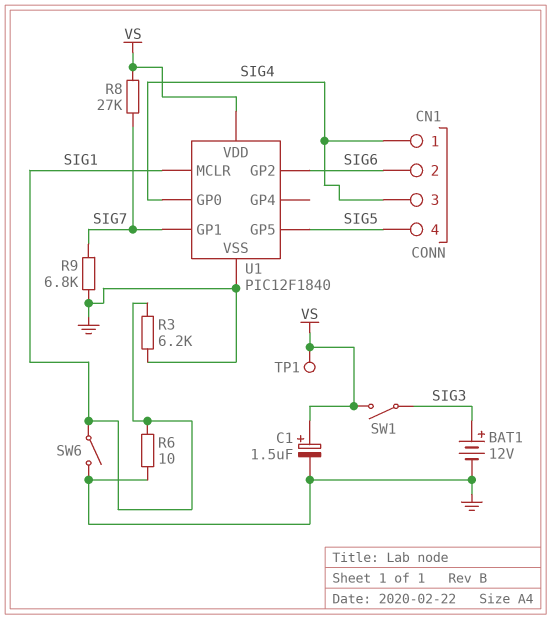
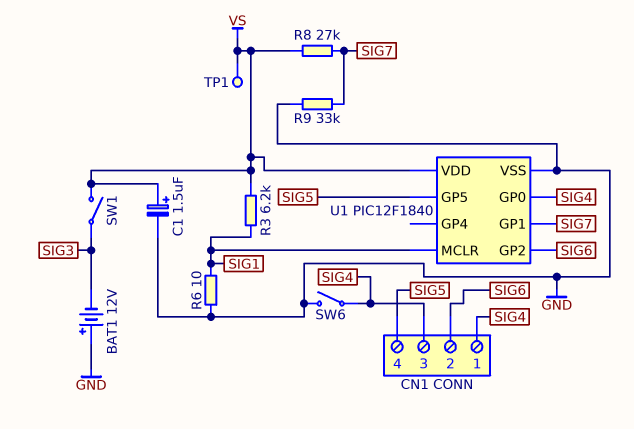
BAT1: 12V (plus SIG3, minus GND) -> 12V (plus GND, minus SIG3)
R3: 6.2k (GND, SIG1) -> 6.2k (SIG1, VS)
R9: 6.8k (GND, SIG7) -> 33k (GND, SIG7)
SW6: switch (GND, SIG1) -> switch (GND, SIG4)

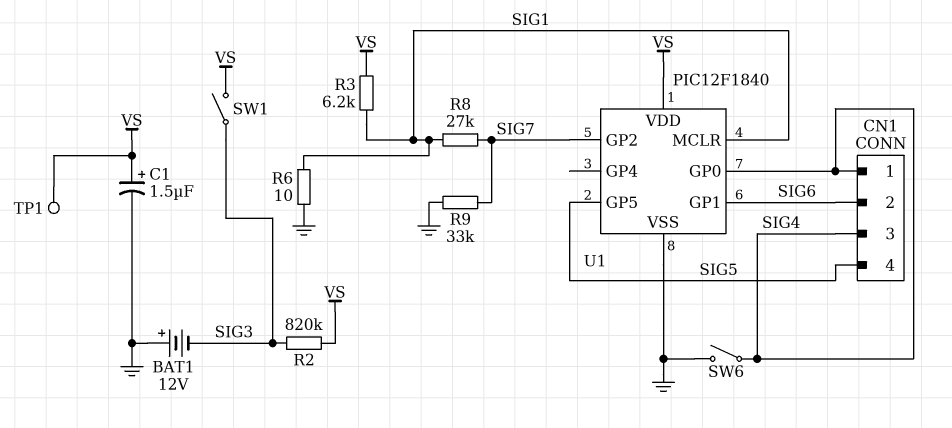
R2: none -> 820k (SIG3, VS)
R8: 27k (SIG7, VS) -> 27k (SIG1, SIG7)
U1 pin GP1: SIG7 -> SIG6
U1 pin GP2: SIG6 -> SIG7

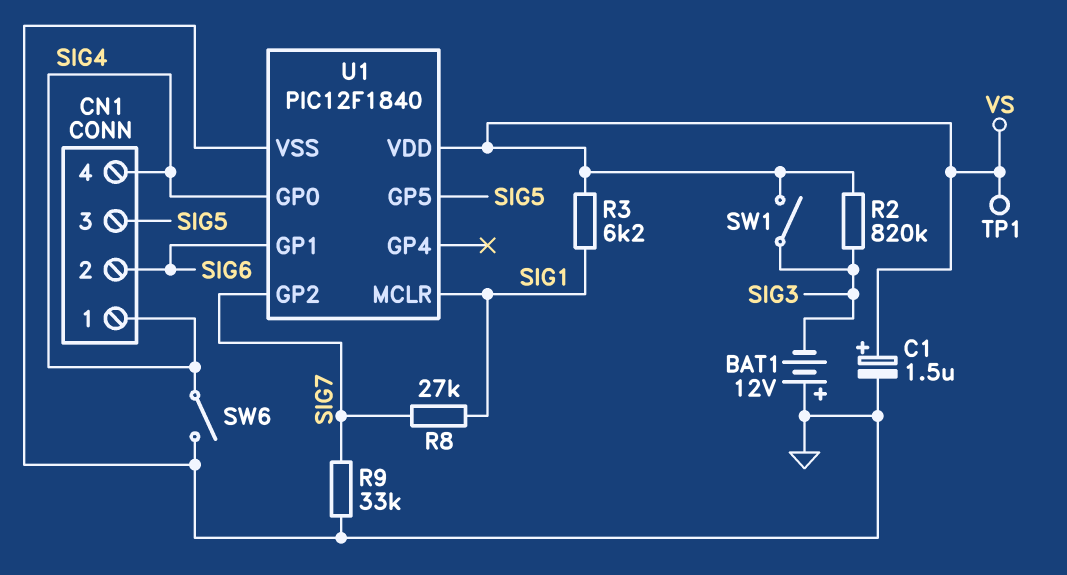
CN1 pin 3: SIG4 -> SIG5
CN1 pin 4: SIG5 -> SIG4
R6: 10 (GND, SIG1) -> none

